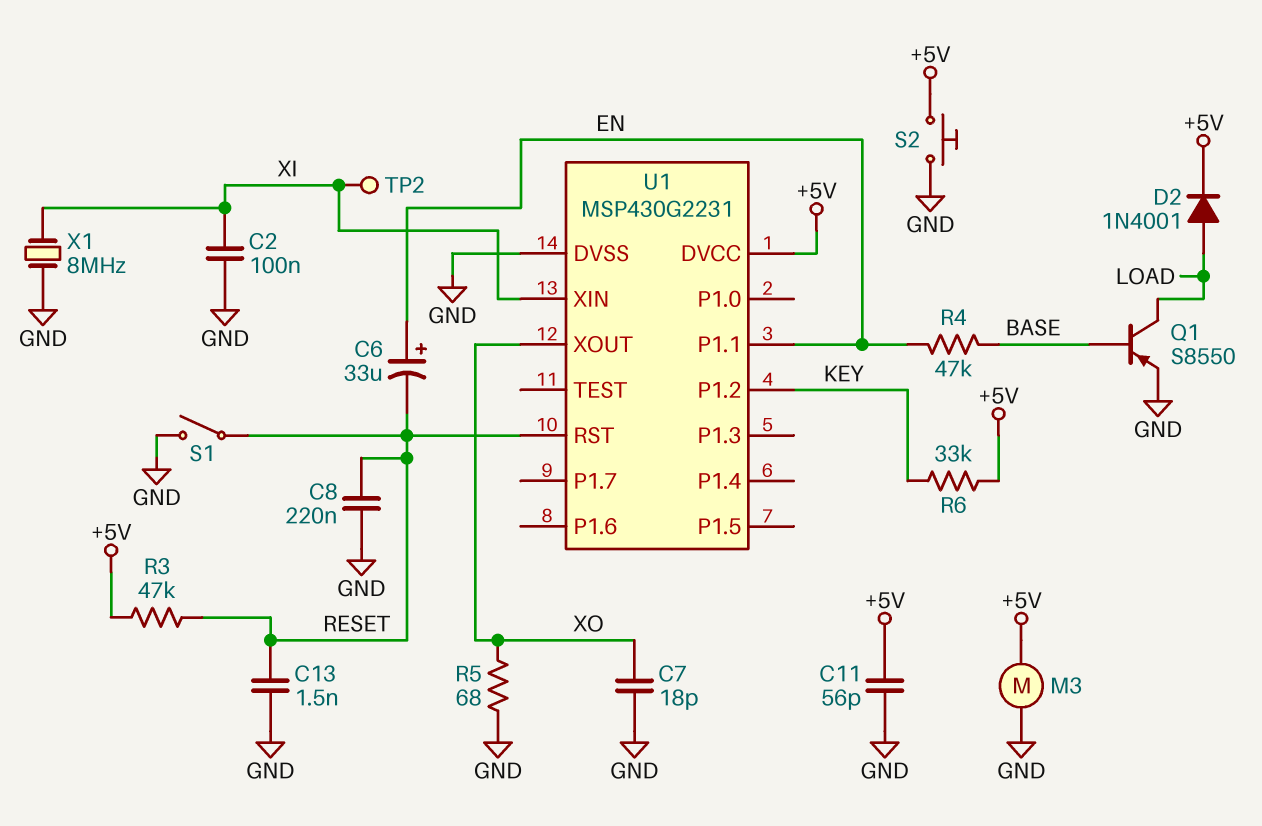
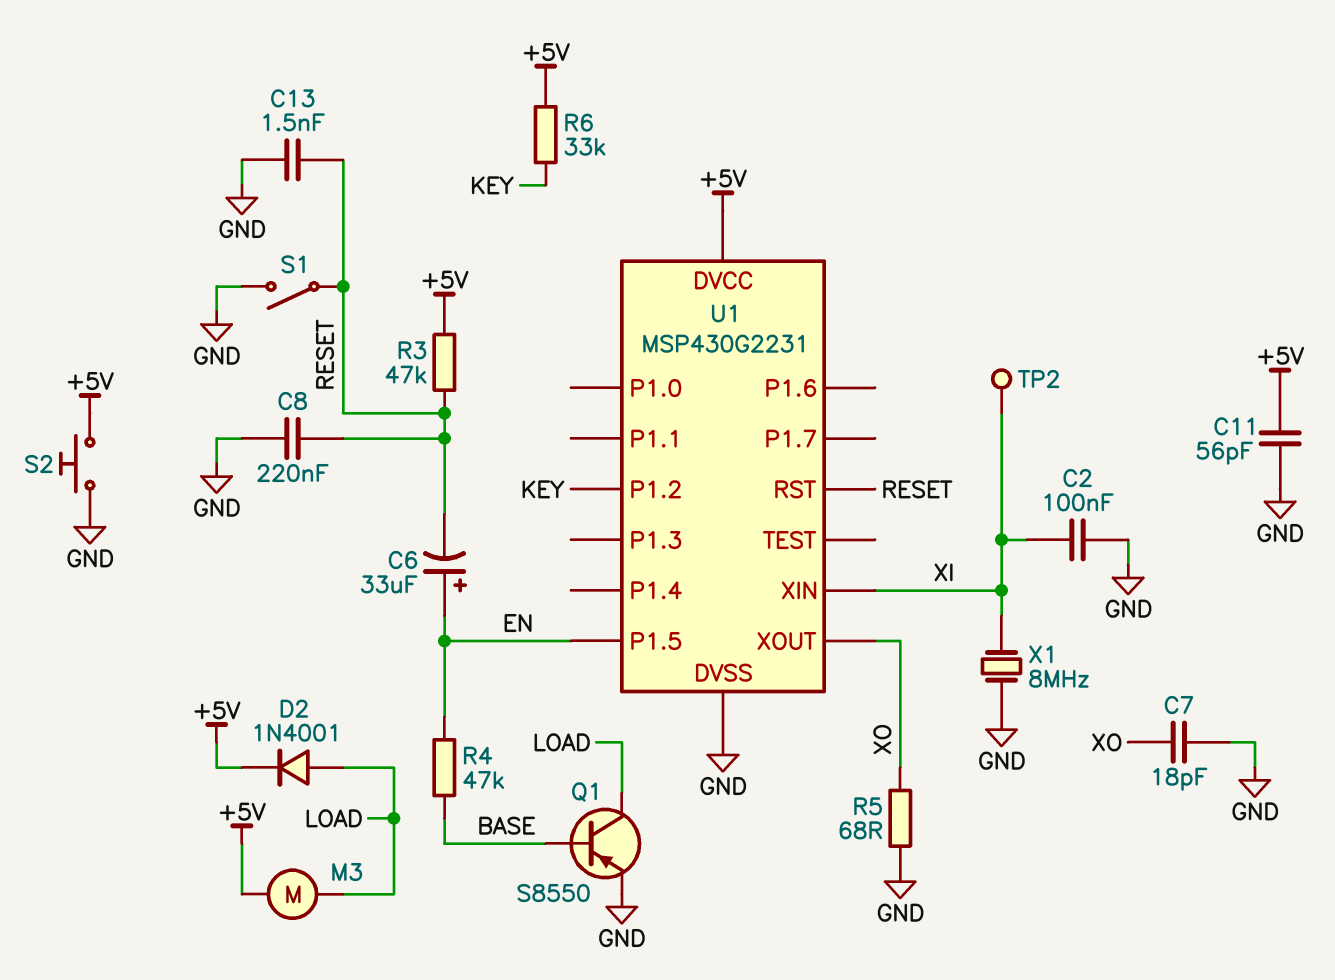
M3: motor (+5V, GND) -> motor (+5V, LOAD)
U1 pin P1.1: EN -> none
U1 pin P1.5: none -> EN

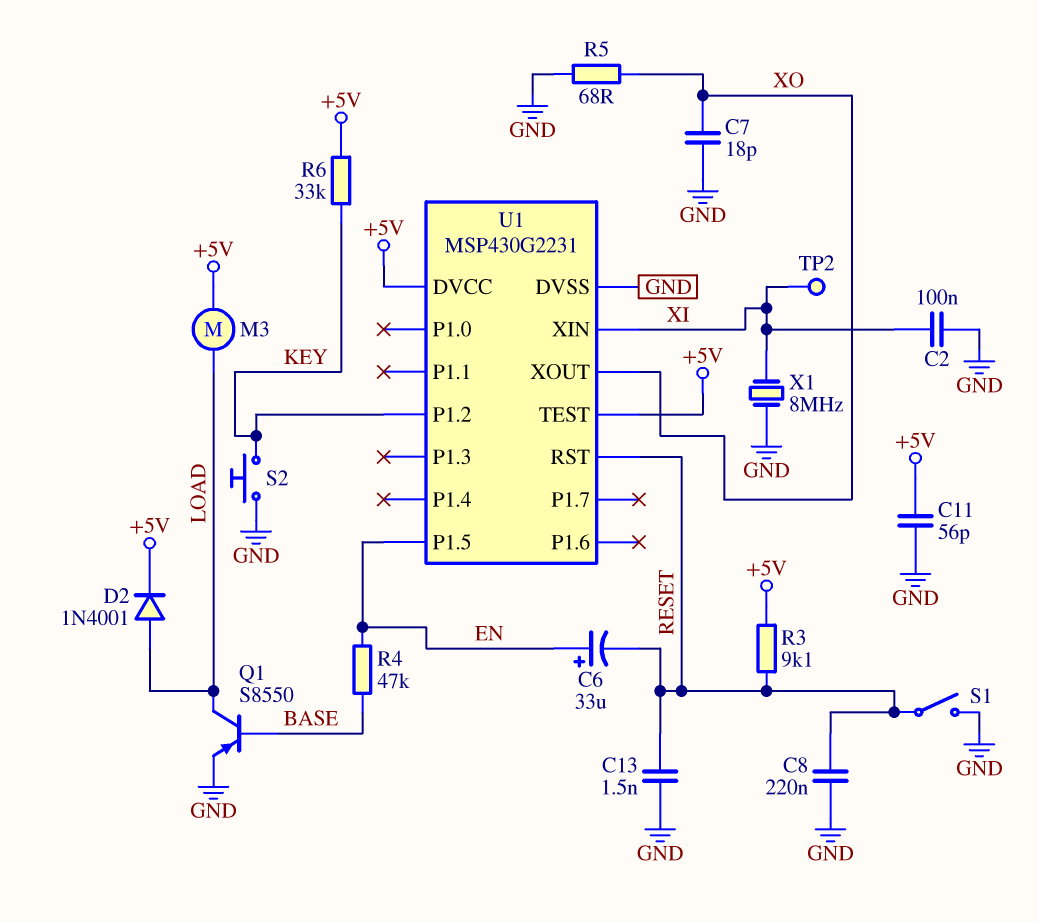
R3: 47k (+5V, RESET) -> 9.1k (+5V, RESET)
S2: button (+5V, GND) -> button (GND, KEY)
U1 pin TEST: none -> +5V

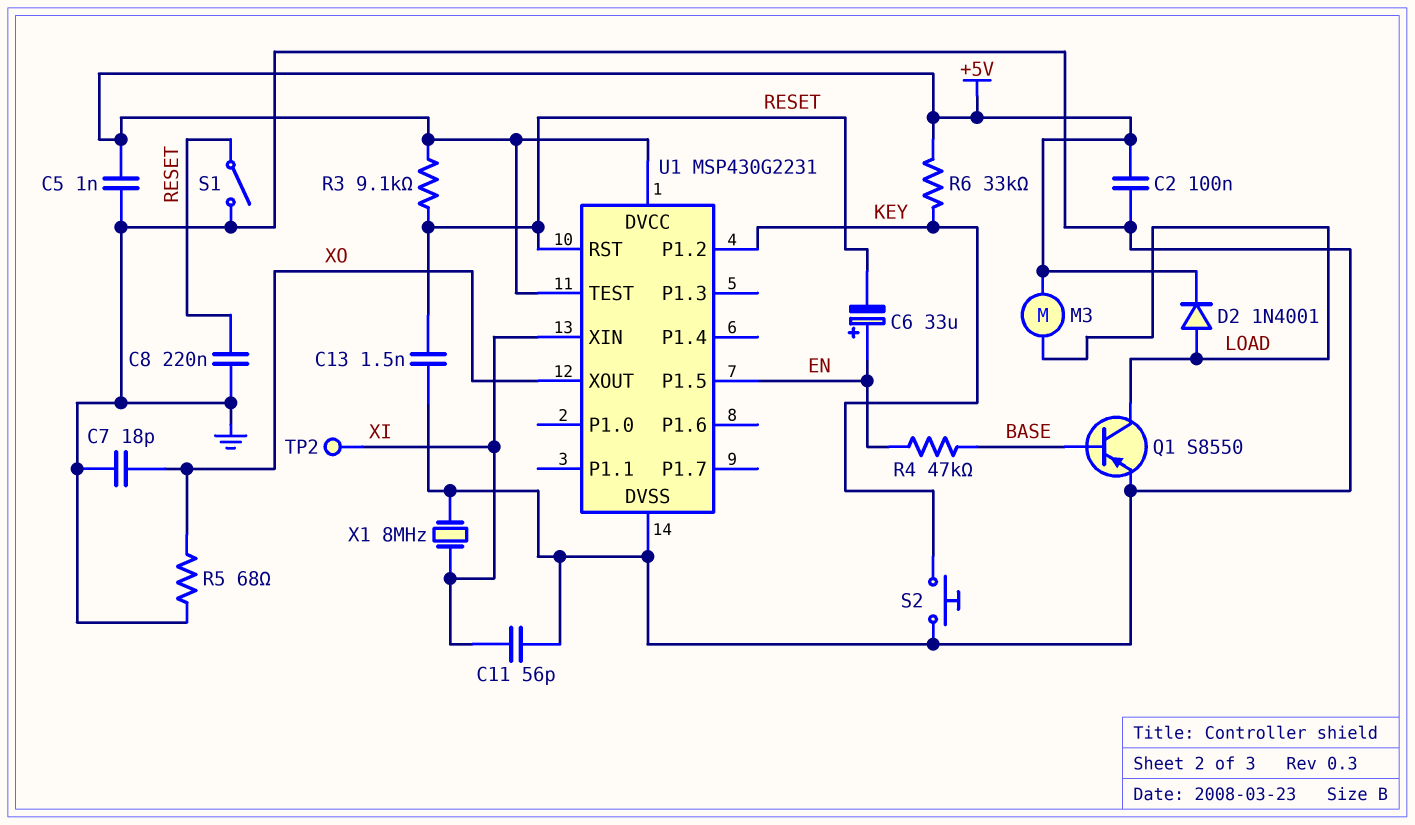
C2: 100nF (GND, XI) -> 100nF (+5V, GND)
C5: none -> 1nF (+5V, GND)
C11: 56pF (+5V, GND) -> 56pF (GND, XI)

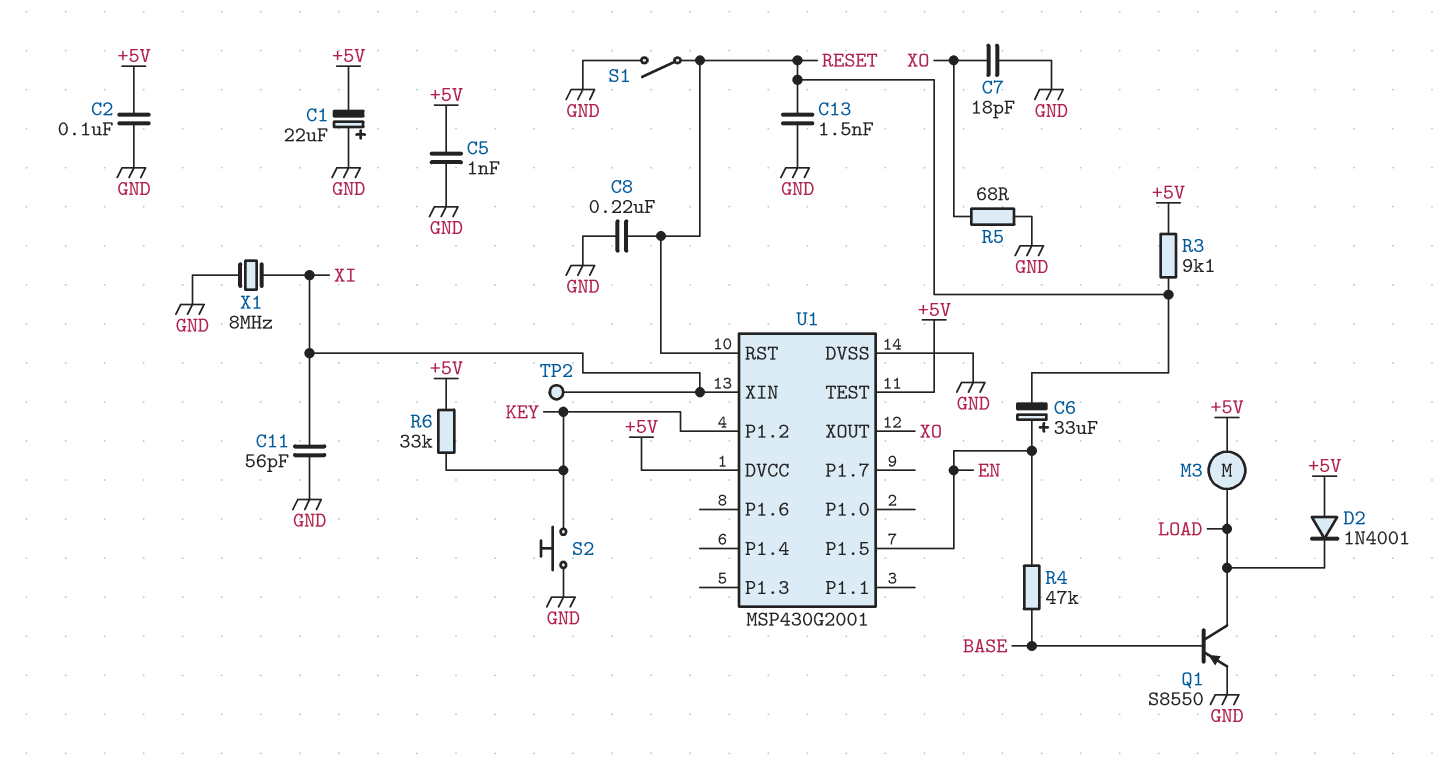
C1: none -> 22uF (plus GND, minus +5V)
D2: diode 1N4001 (A LOAD, K +5V) -> diode 1N4001 (A +5V, K LOAD)
U1: MSP430G2231 -> MSP430G2001

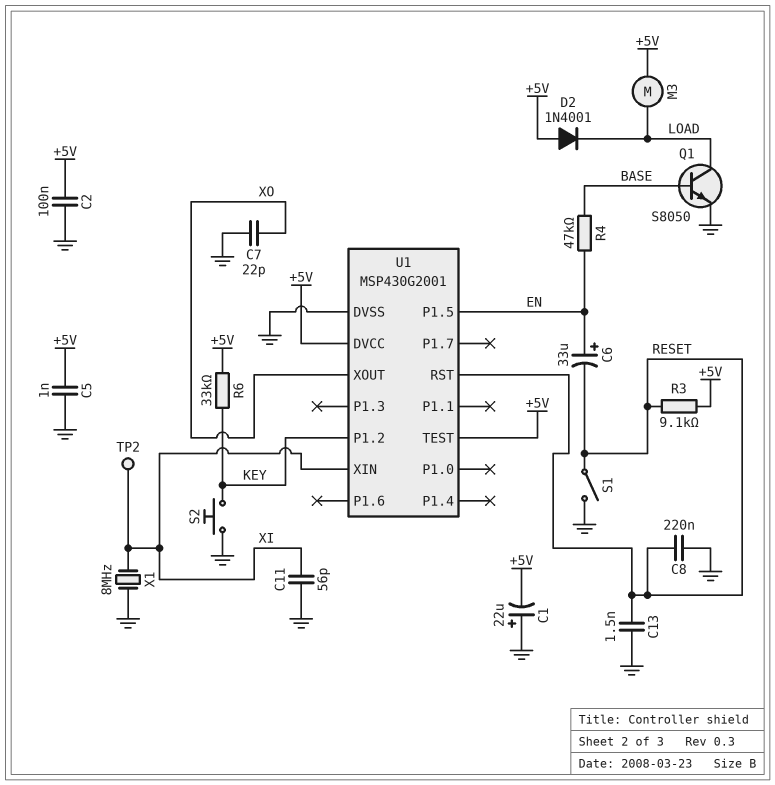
C7: 18pF (GND, XO) -> 22pF (GND, XO)
Q1: PNP S8550 (B BASE, C LOAD, E GND) -> NPN S8050 (B BASE, C LOAD, E GND)
R5: 68 (GND, XO) -> none

